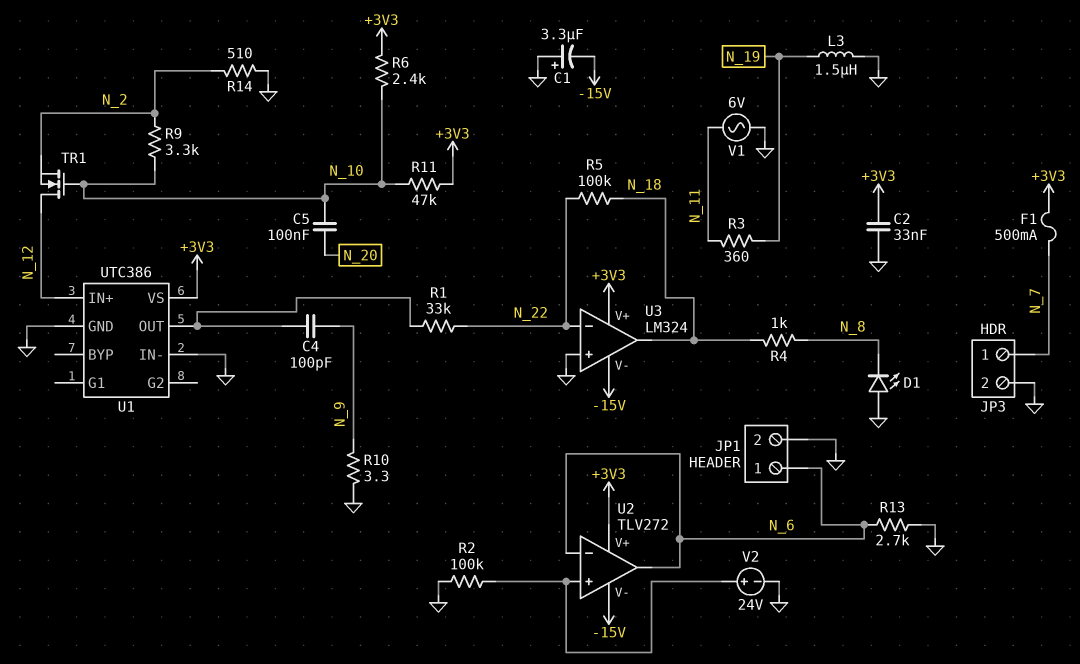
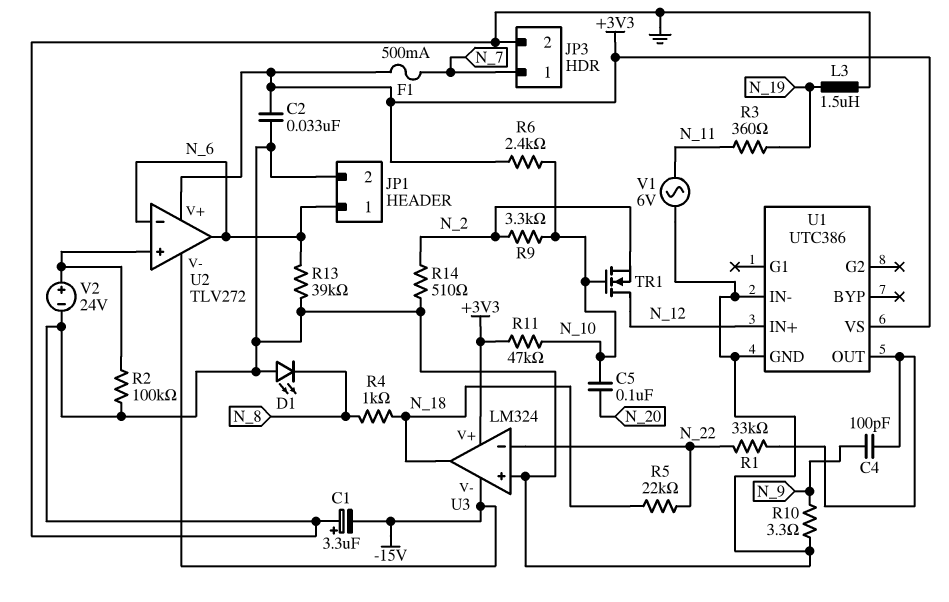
R5: 100k (N_18, N_22) -> 22k (N_18, N_22)
R13: 2.7k (GND, N_6) -> 39k (GND, N_6)

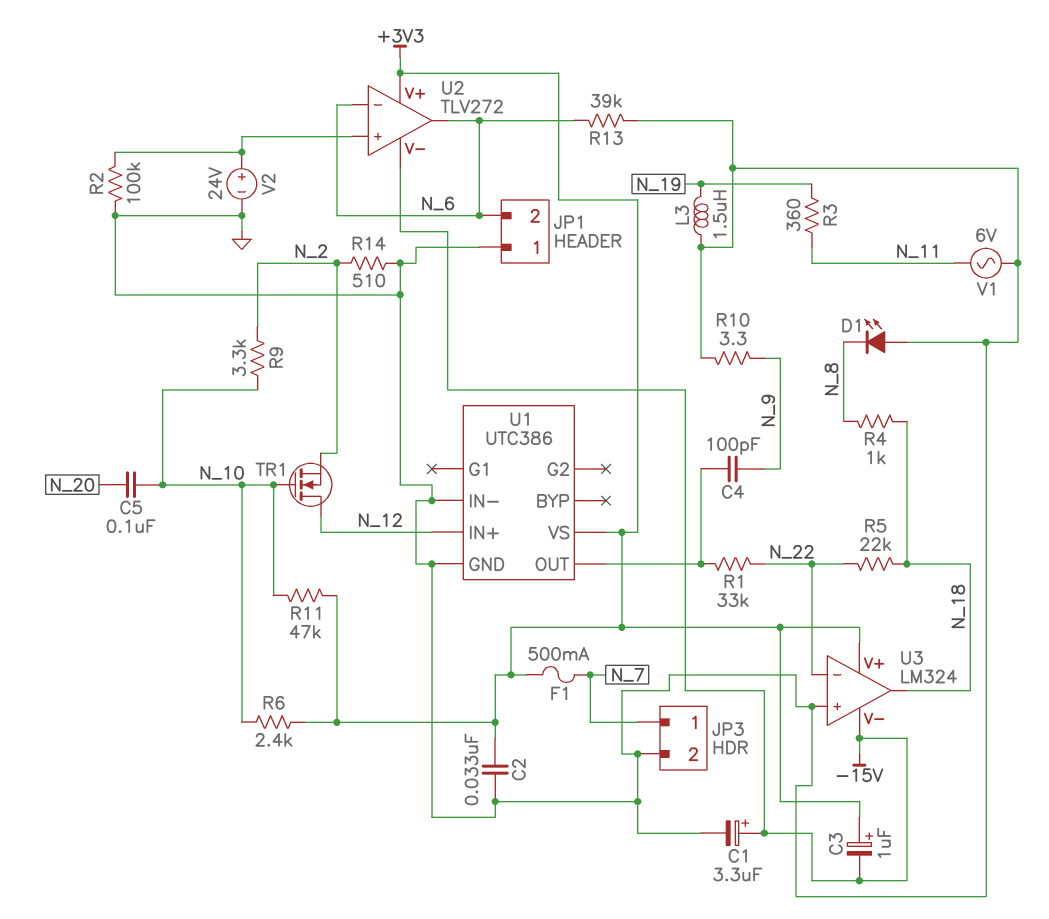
C1: 3.3uF (plus GND, minus -15V) -> 3.3uF (plus -15V, minus GND)
C3: none -> 1uF (plus +3V3, minus -15V)
JP1 pin 1: N_6 -> GND
JP1 pin 2: GND -> N_6

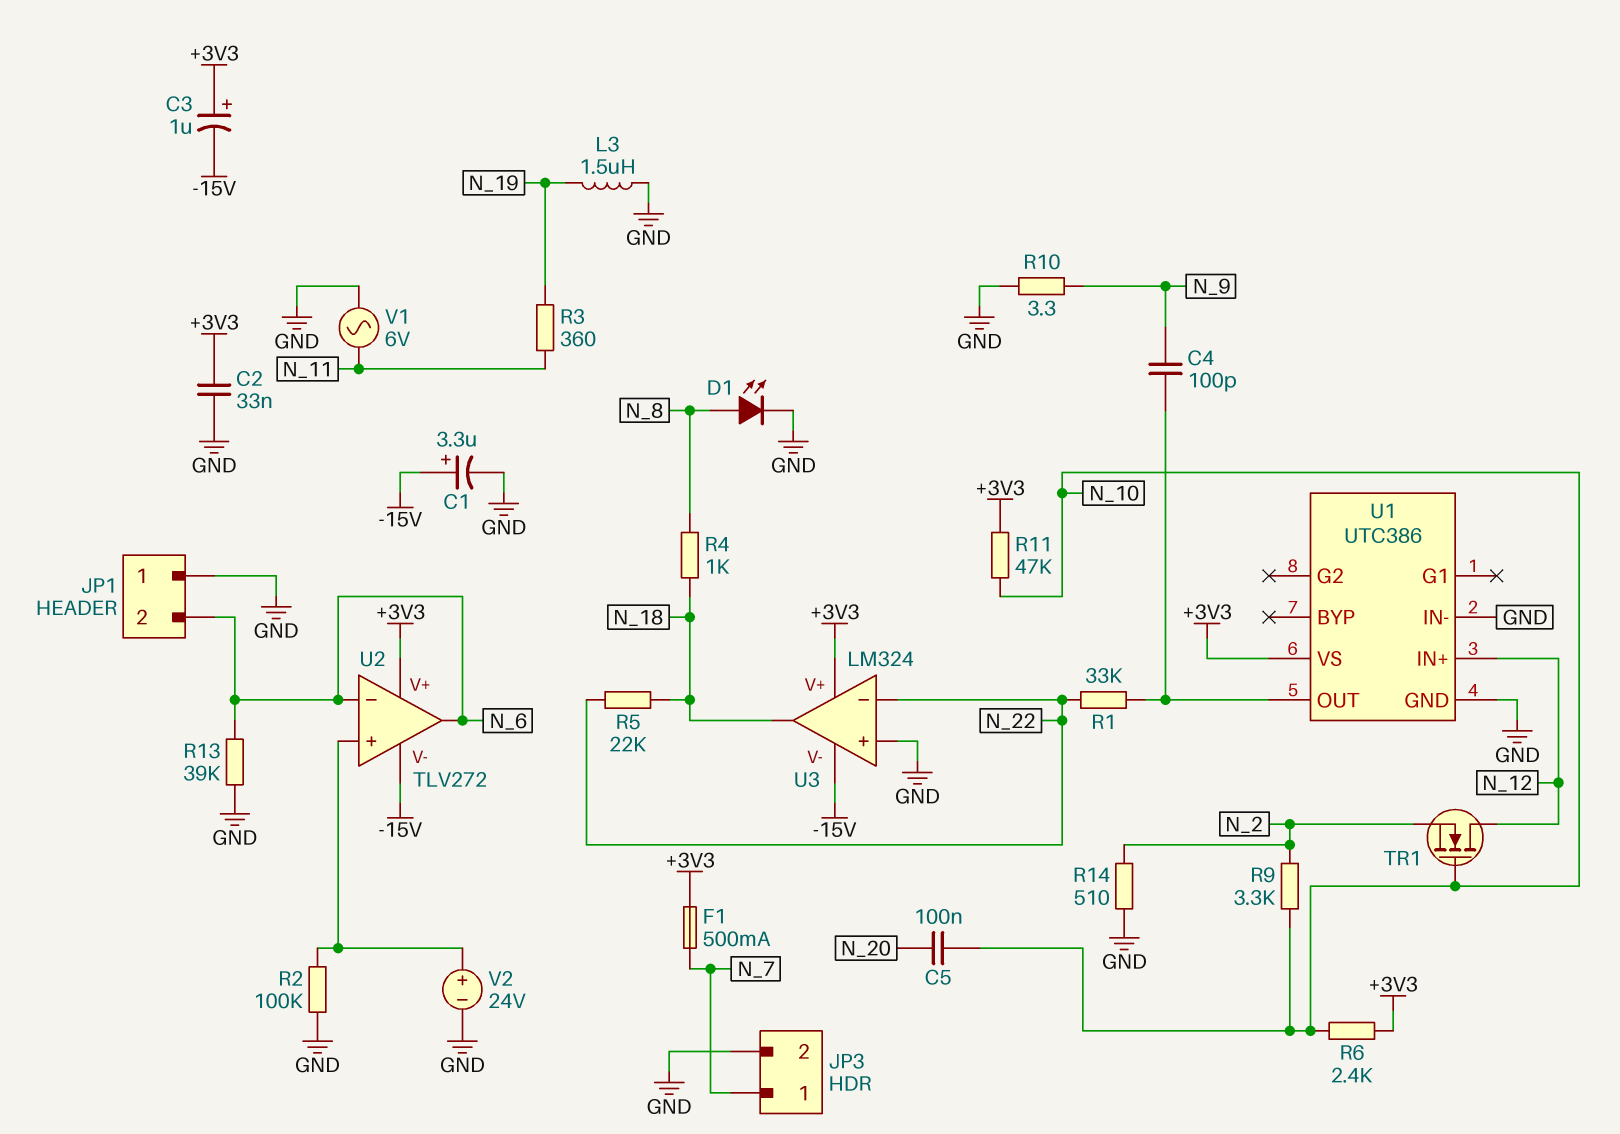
D1: LED (A GND, K N_8) -> LED (A N_8, K GND)

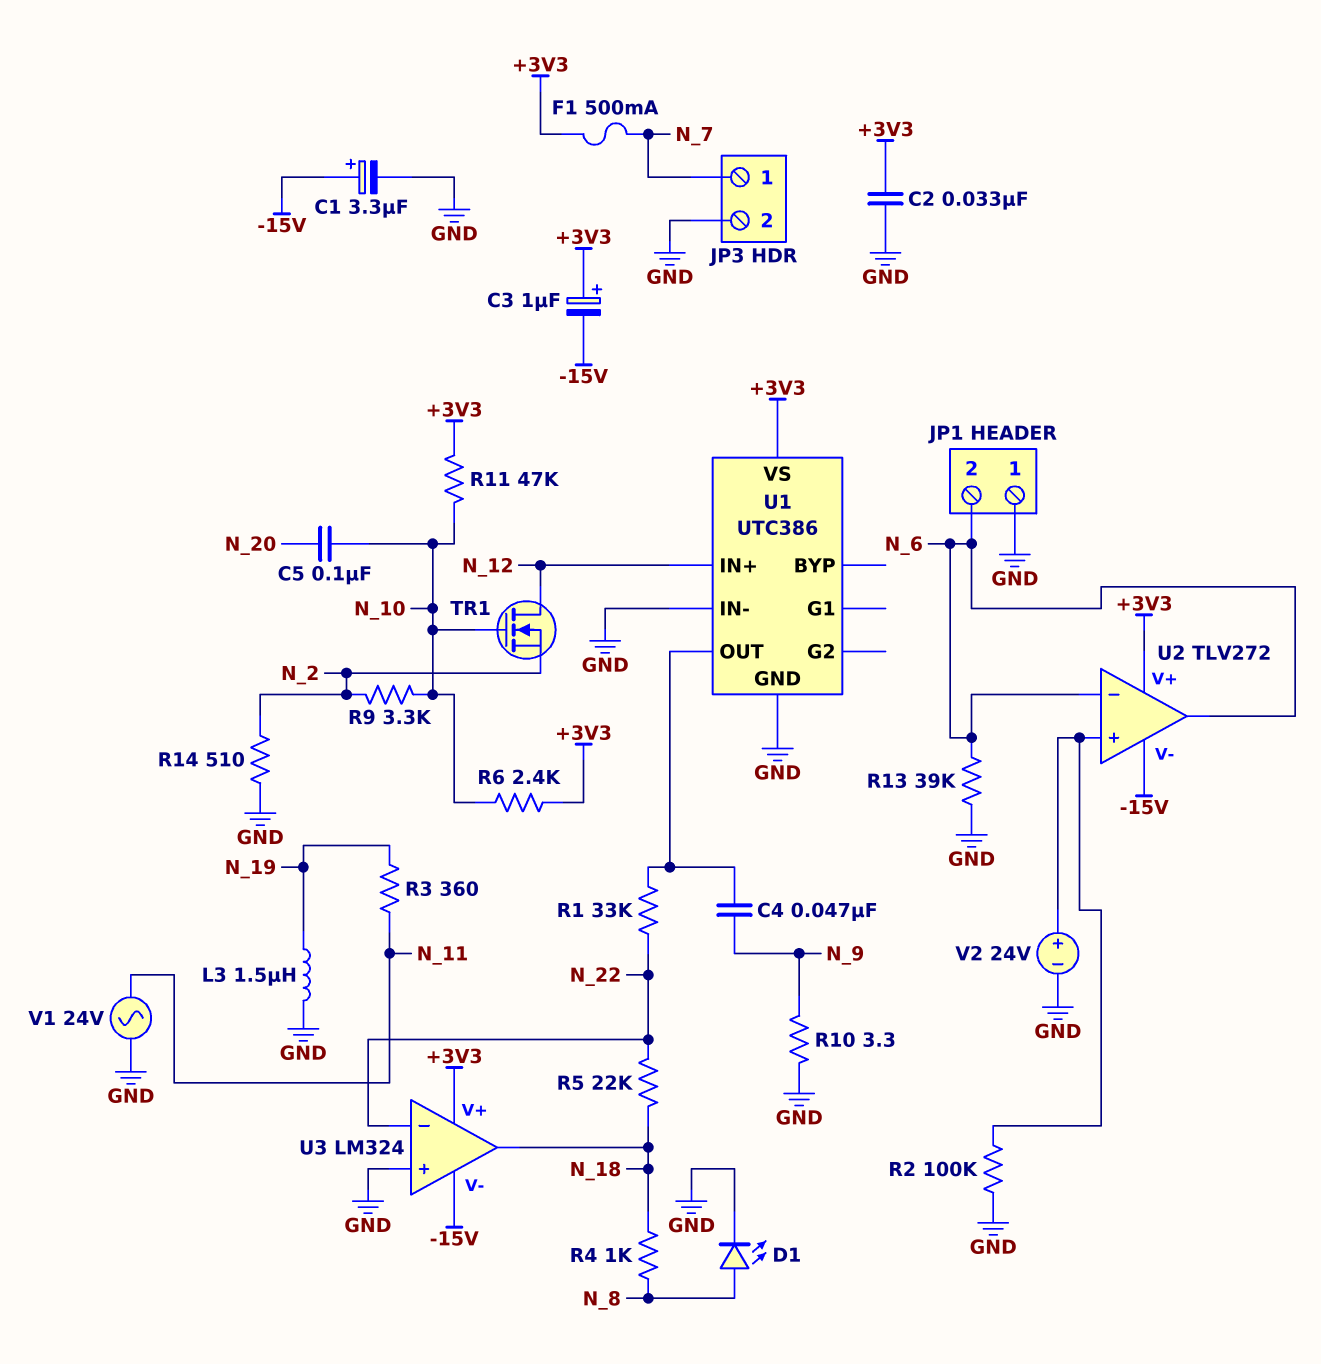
C4: 100pF (N_9, U1/OUT) -> 47nF (N_9, U1/OUT)
V1: AC 6V (GND, N_11) -> AC 24V (GND, N_11)

